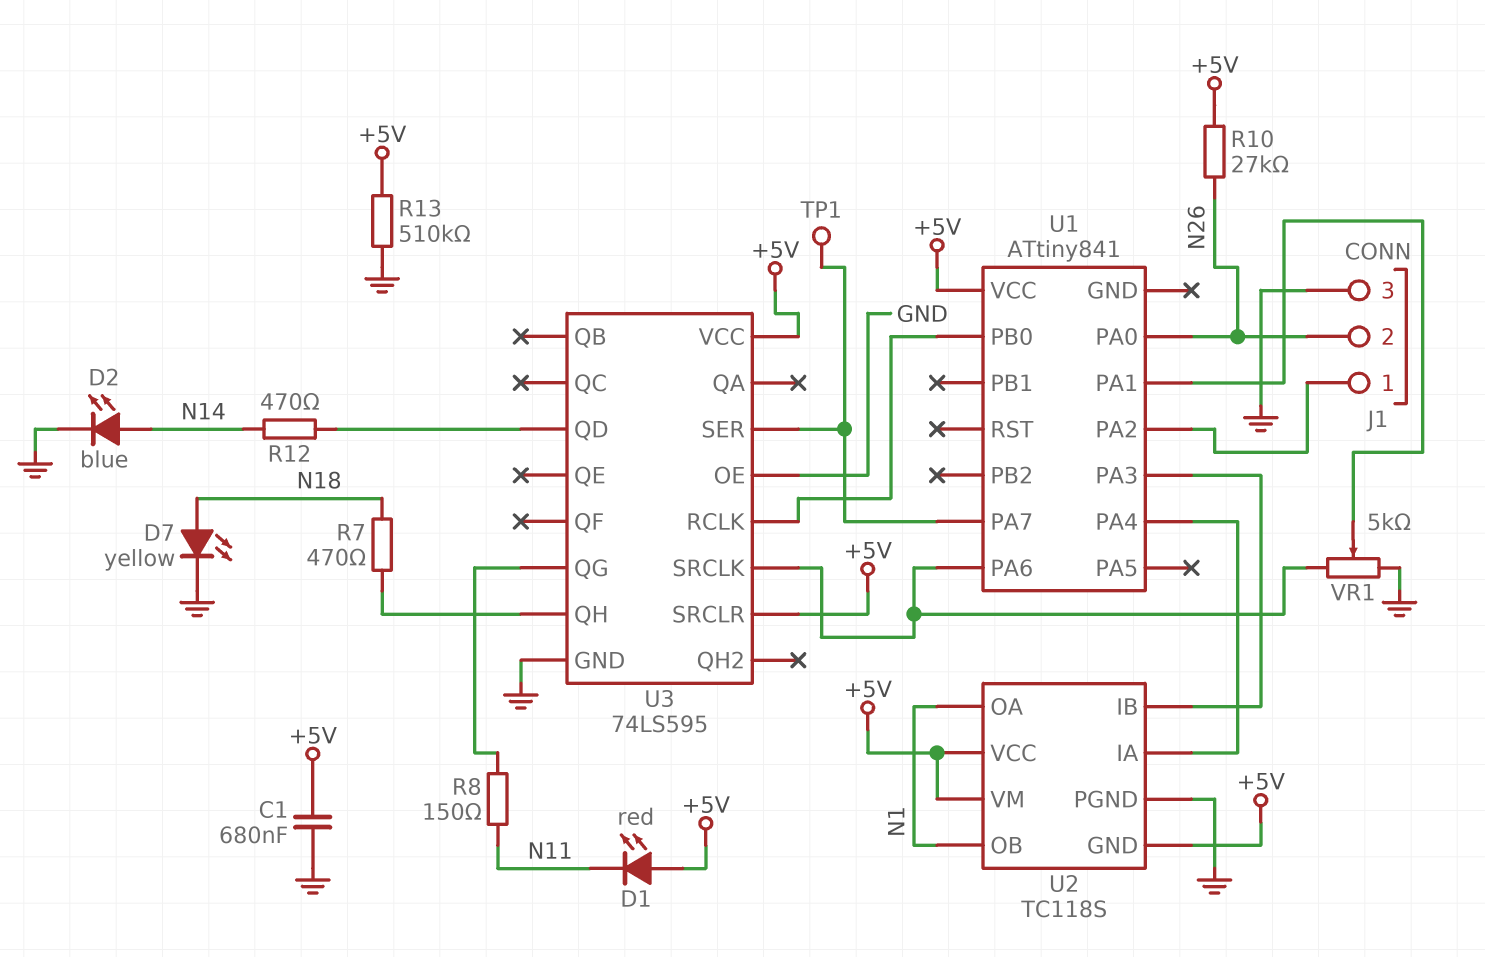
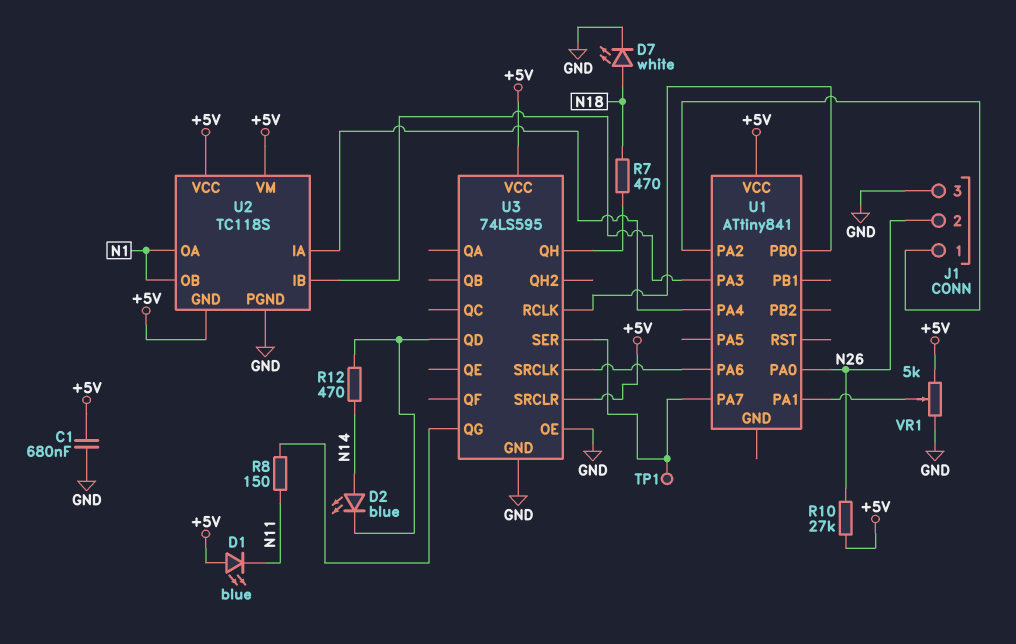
D1: LED red (A +5V, K N11) -> LED blue (A +5V, K N11)
D2: LED blue (A N14, K GND) -> LED blue (A N14, K U3/QD)
D7: LED yellow (A N18, K GND) -> LED white (A N18, K GND)
R13: 510k (+5V, GND) -> none
VR1: 5k (GND, U1/PA6, wiper U1/PA1) -> 5k (+5V, GND, wiper U1/PA1)

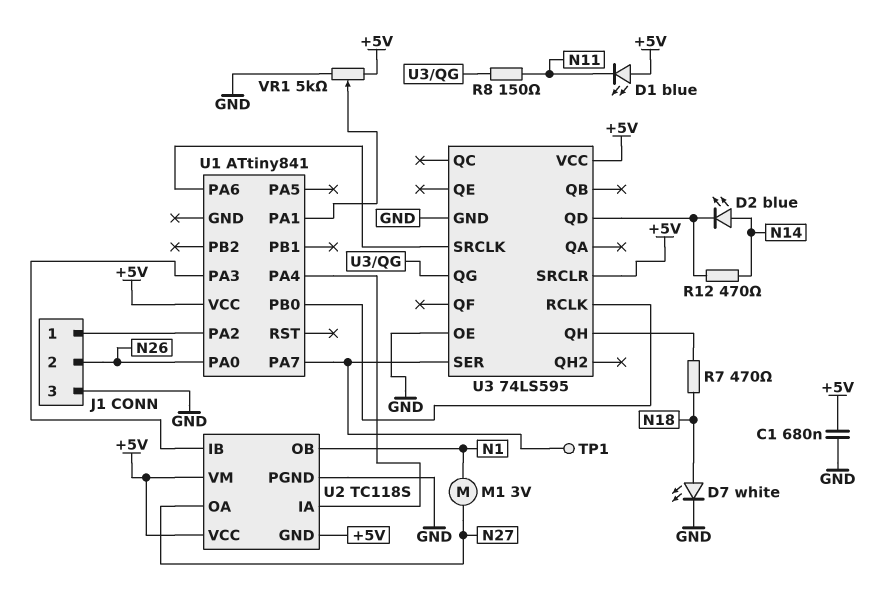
M1: none -> motor 3V (N1, N27)
R10: 27k (+5V, N26) -> none
U2 pin OA: N1 -> N27

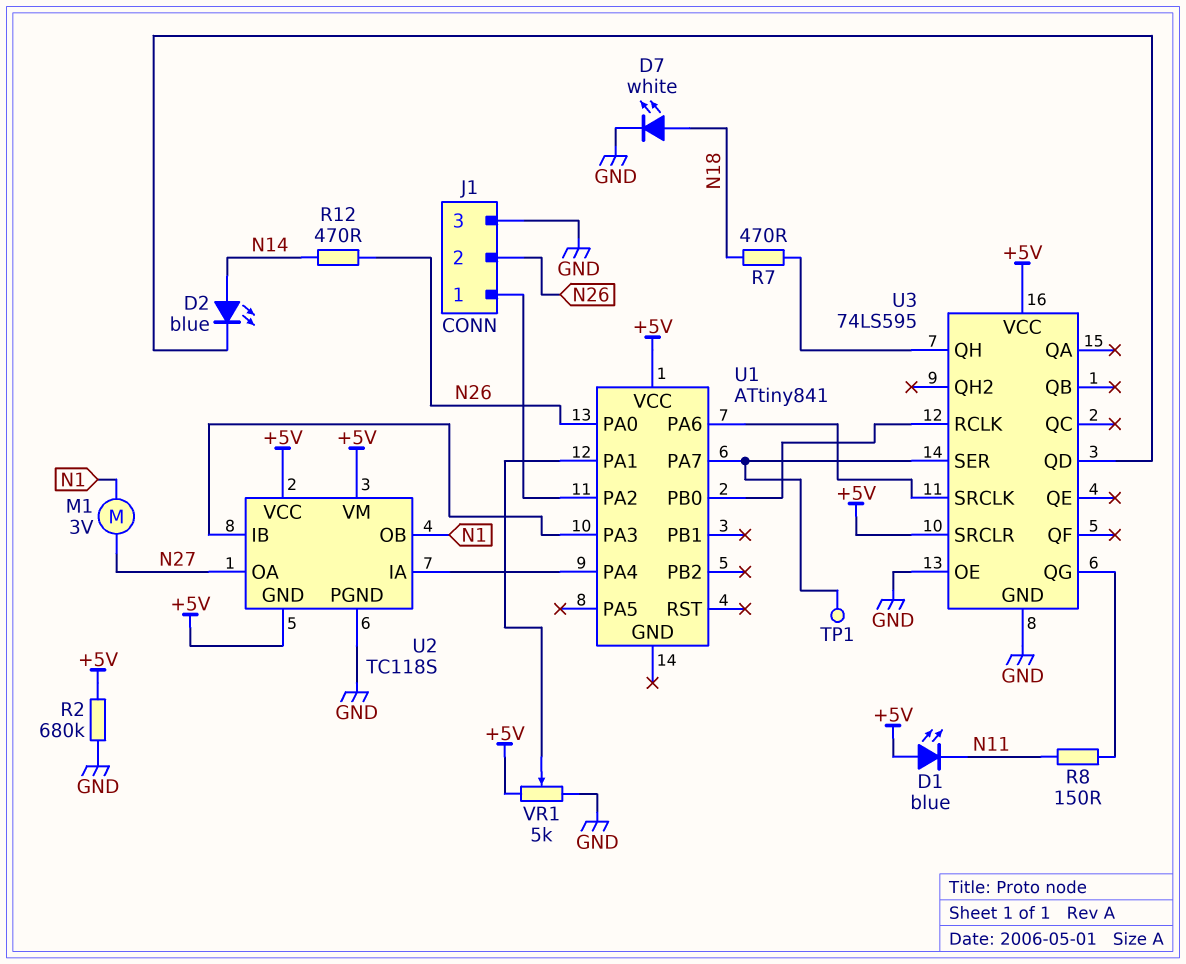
C1: 680nF (+5V, GND) -> none
R2: none -> 680k (+5V, GND)
R12: 470 (N14, U3/QD) -> 470 (N14, N26)

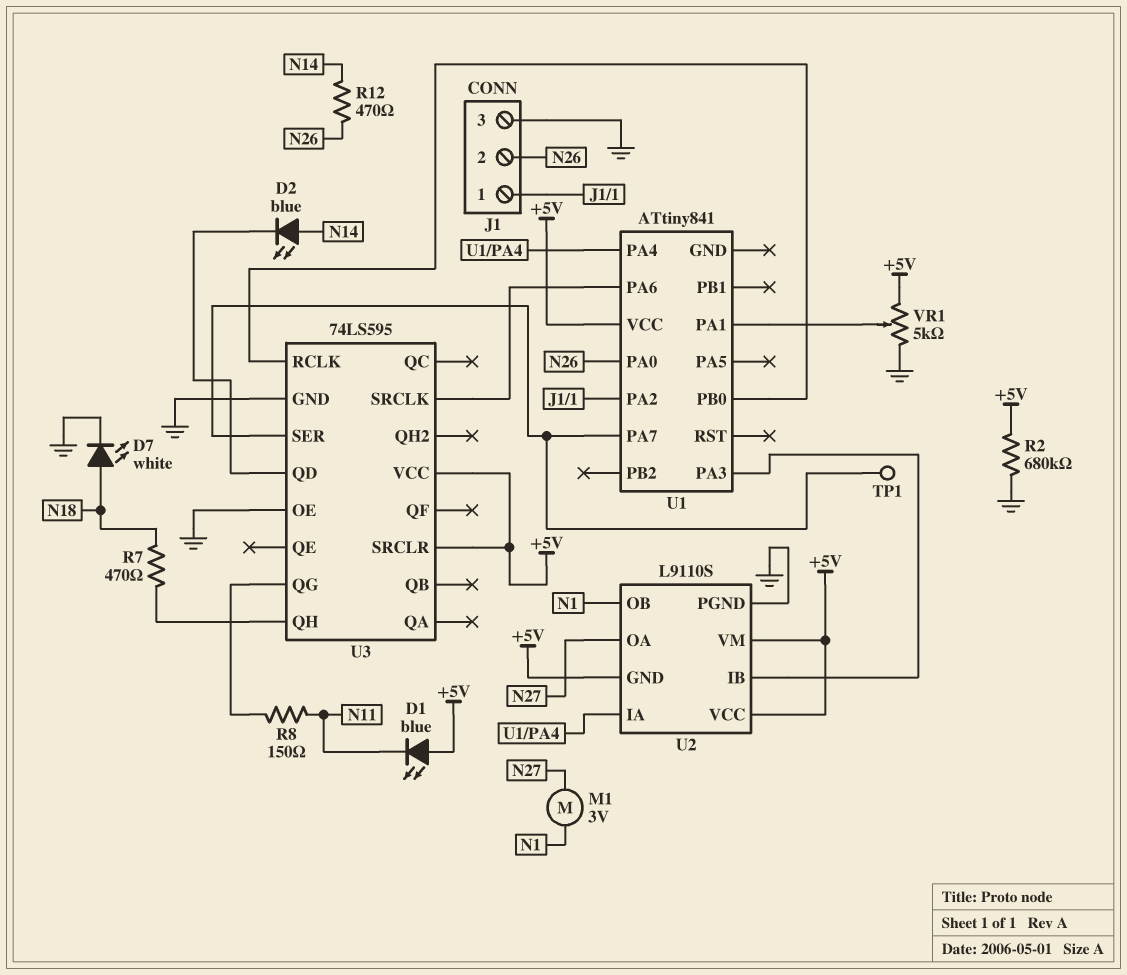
U2: TC118S -> L9110S

